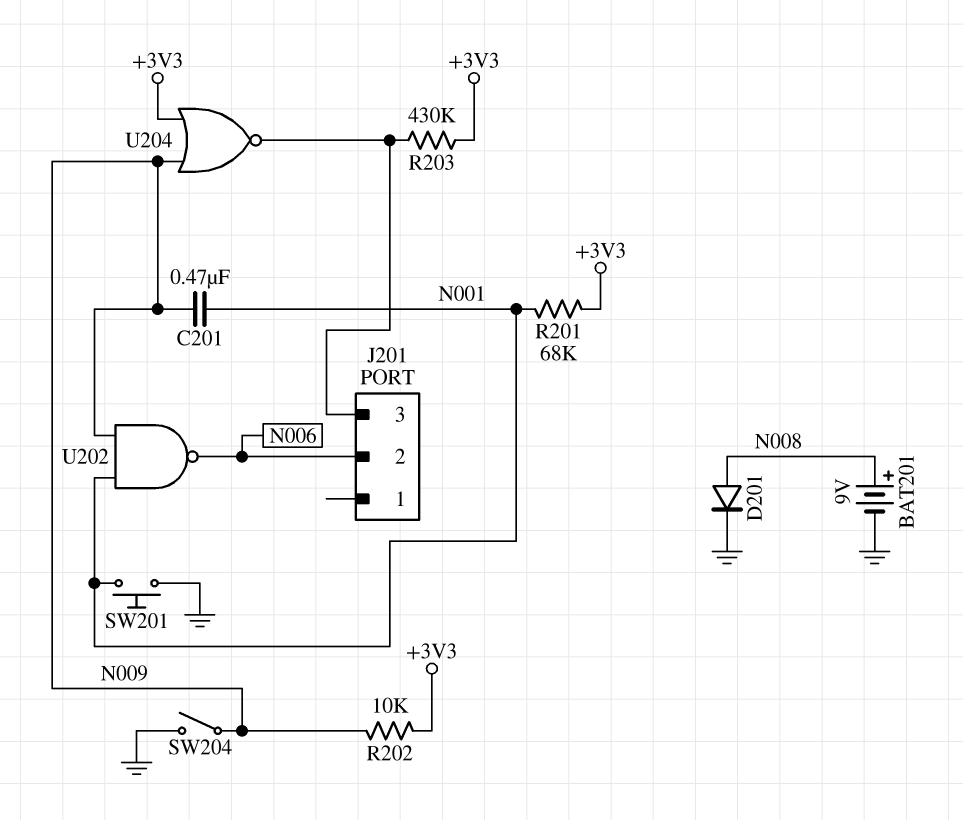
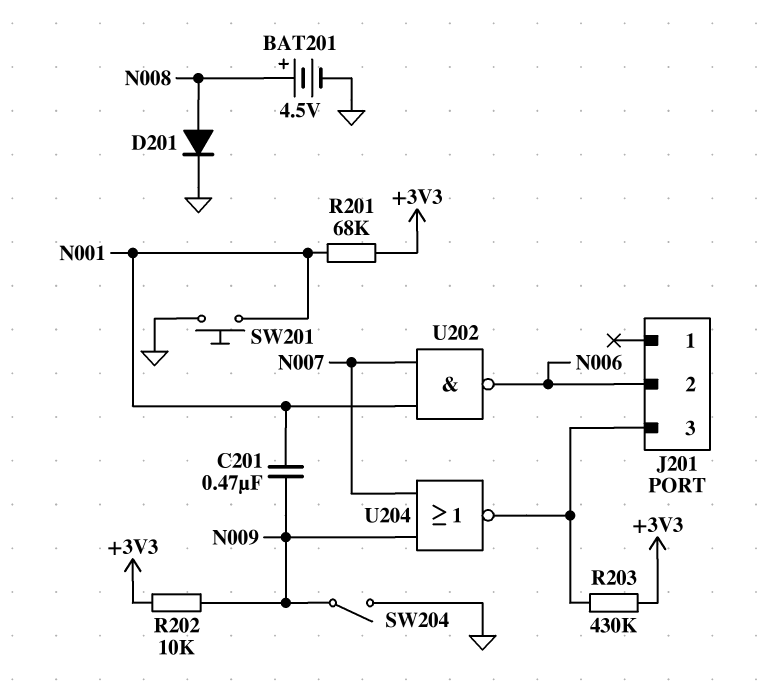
BAT201: 9V (plus N008, minus GND) -> 4.5V (plus N008, minus GND)
U202: NAND (in N001, in N009, out N006) -> NAND (in N001, in N007, out N006)
U204: NOR (in +3V3, in N009, out J201/3) -> NOR (in N007, in N009, out J201/3)

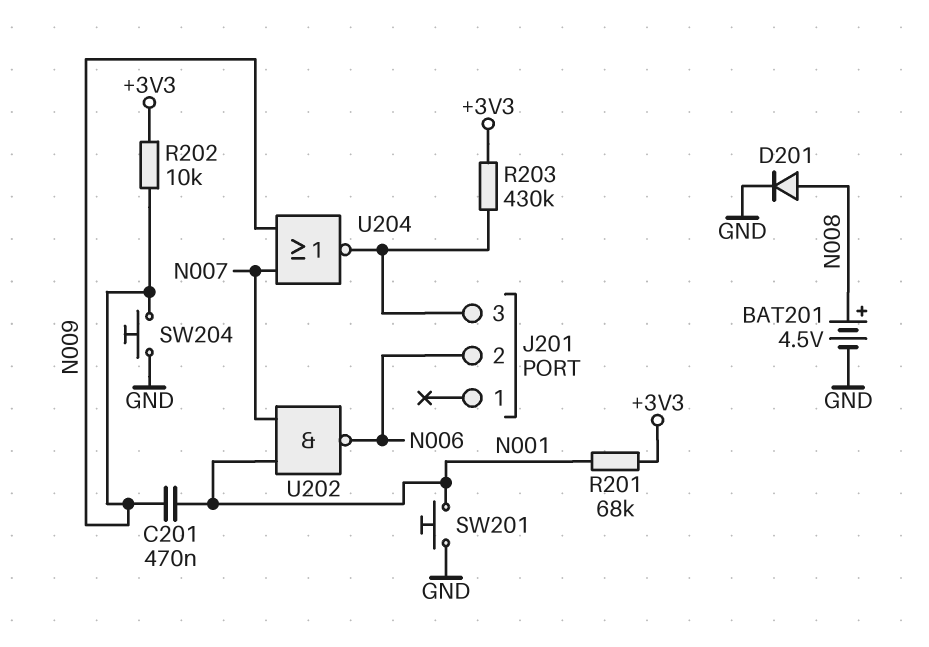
SW204: switch (GND, N009) -> button (GND, N009)

